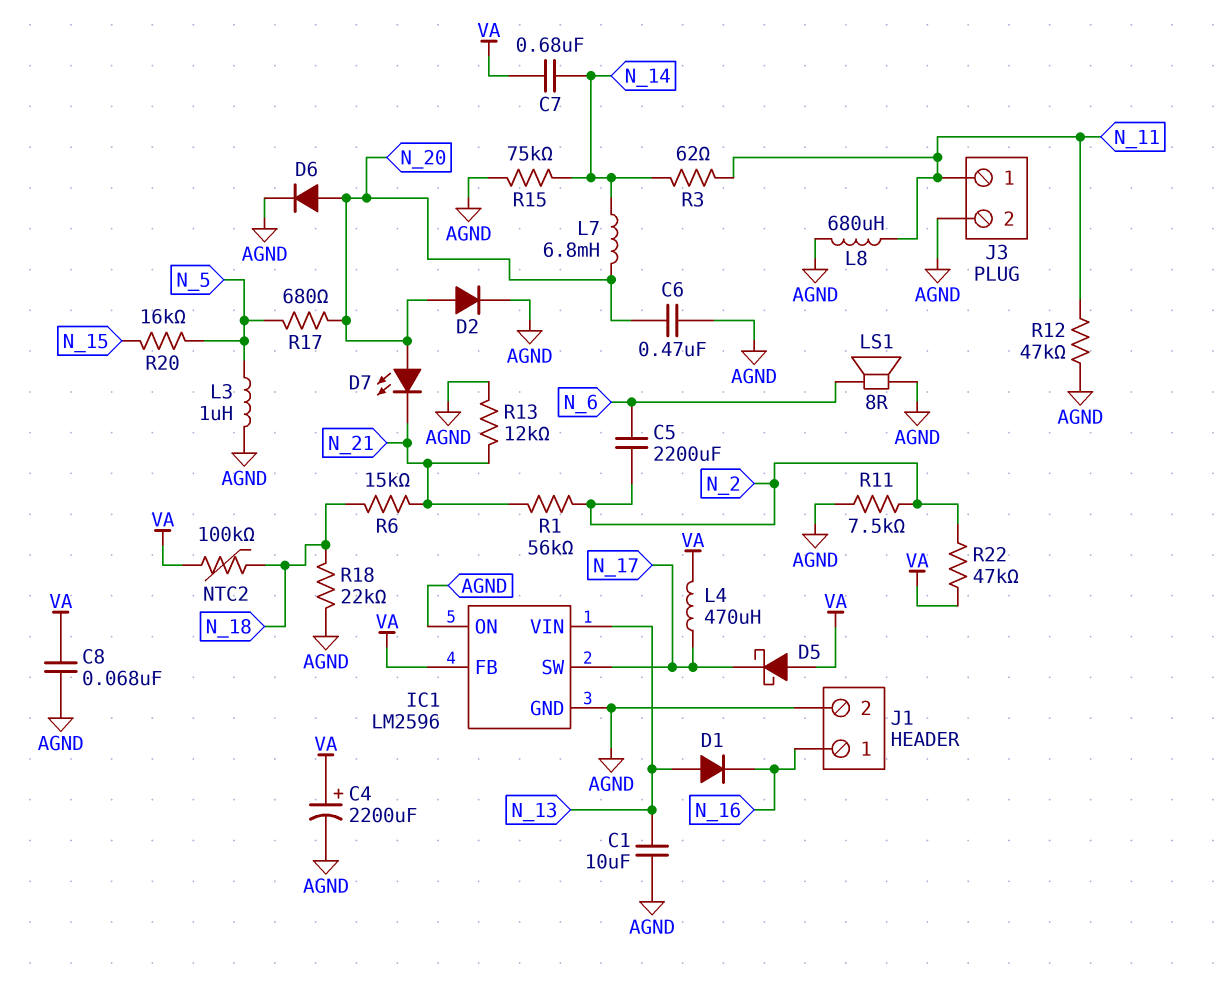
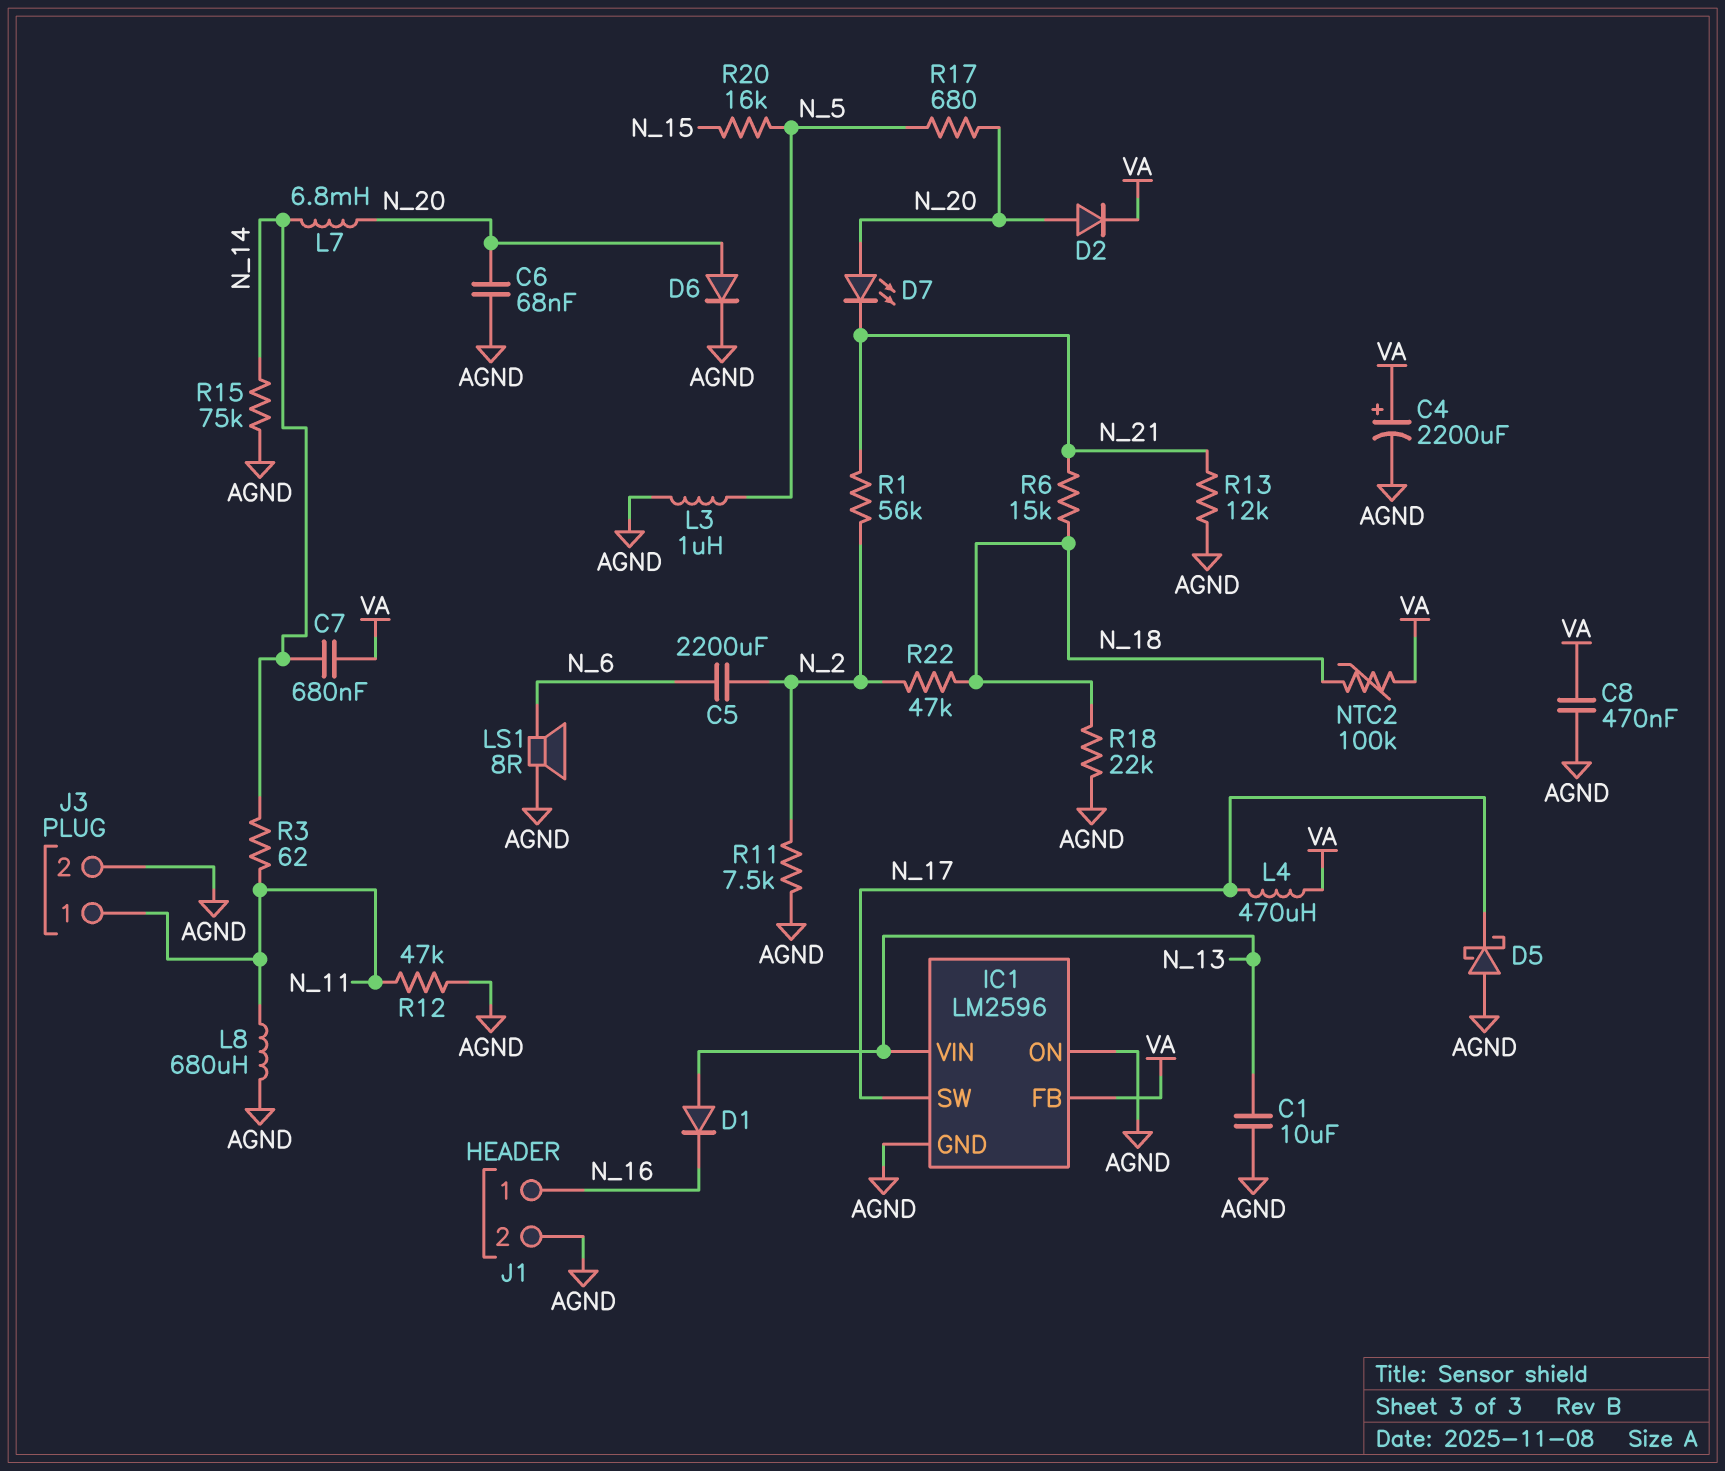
C6: 470nF (AGND, N_20) -> 68nF (AGND, N_20)
C8: 68nF (AGND, VA) -> 470nF (AGND, VA)
D2: diode (A N_20, K AGND) -> diode (A N_20, K VA)
D5: schottky (A VA, K N_17) -> schottky (A AGND, K N_17)
R22: 47k (N_2, VA) -> 47k (N_2, N_18)

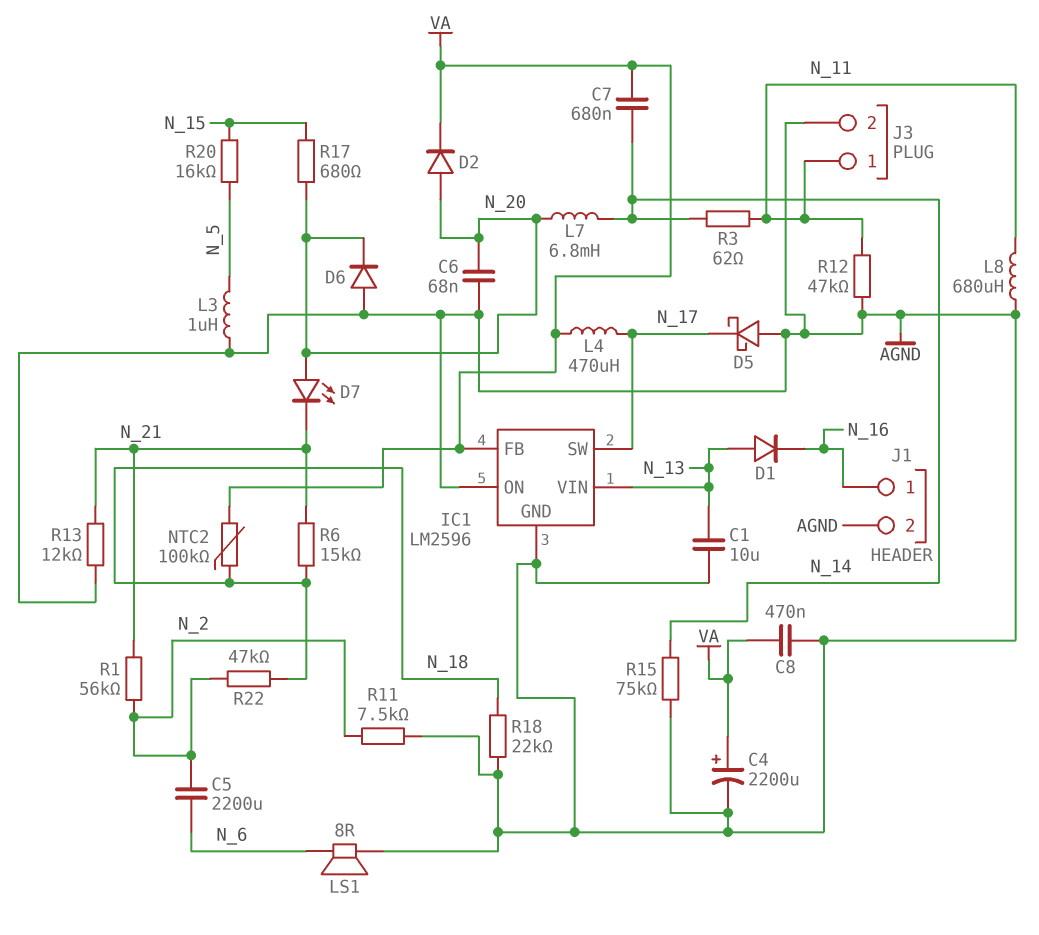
D6: diode (A N_20, K AGND) -> diode (A AGND, K N_20)
R17: 680 (N_5, N_20) -> 680 (N_15, N_20)

